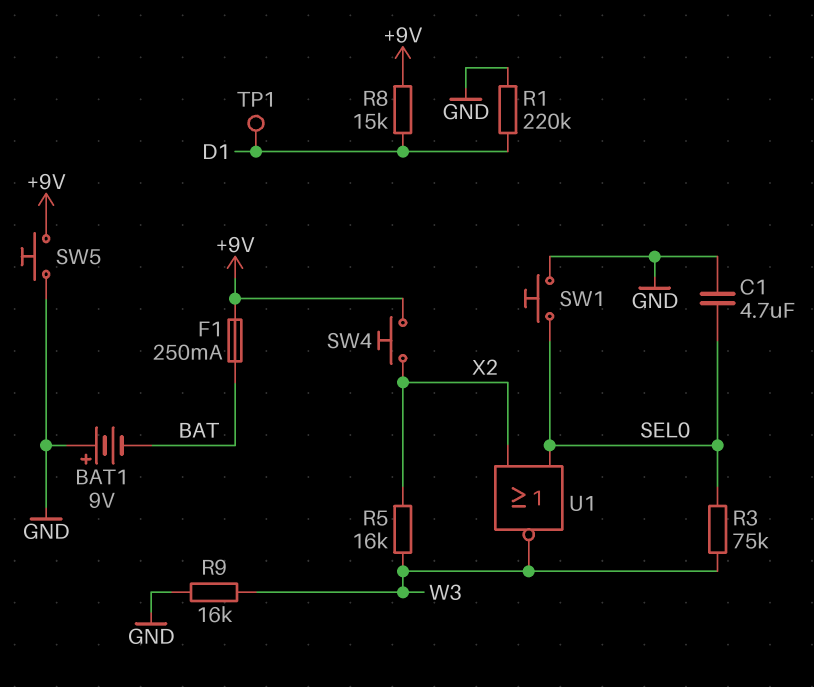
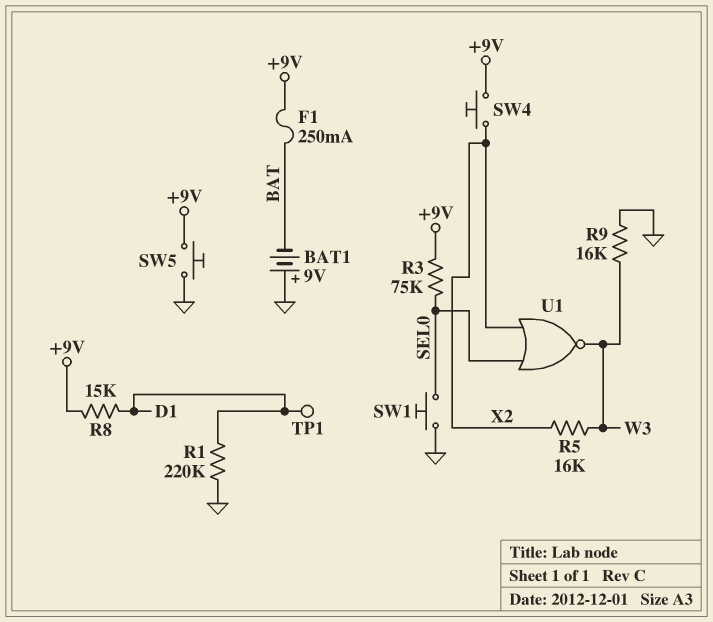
C1: 4.7uF (GND, SEL0) -> none
R3: 75k (SEL0, W3) -> 75k (+9V, SEL0)

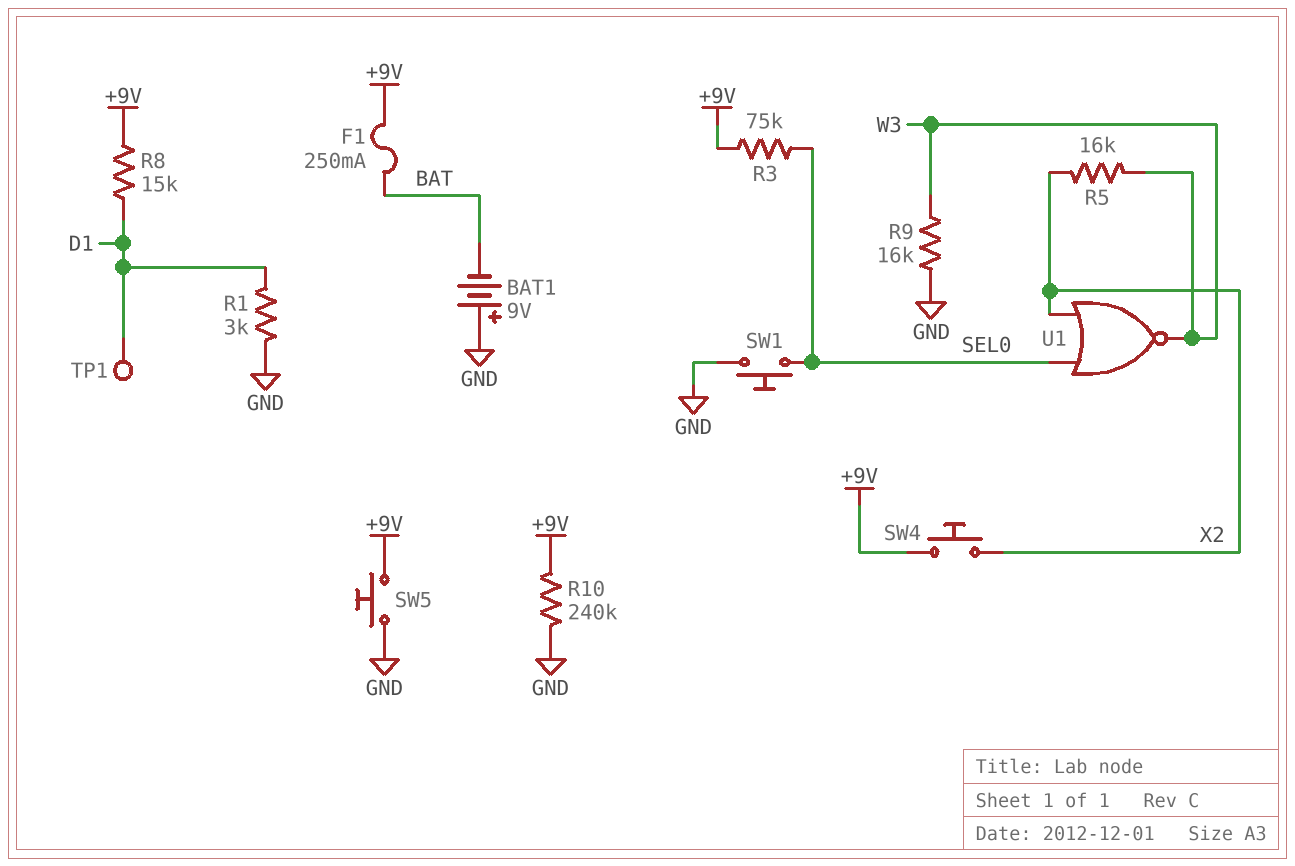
R1: 220k (D1, GND) -> 3k (D1, GND)
R10: none -> 240k (+9V, GND)

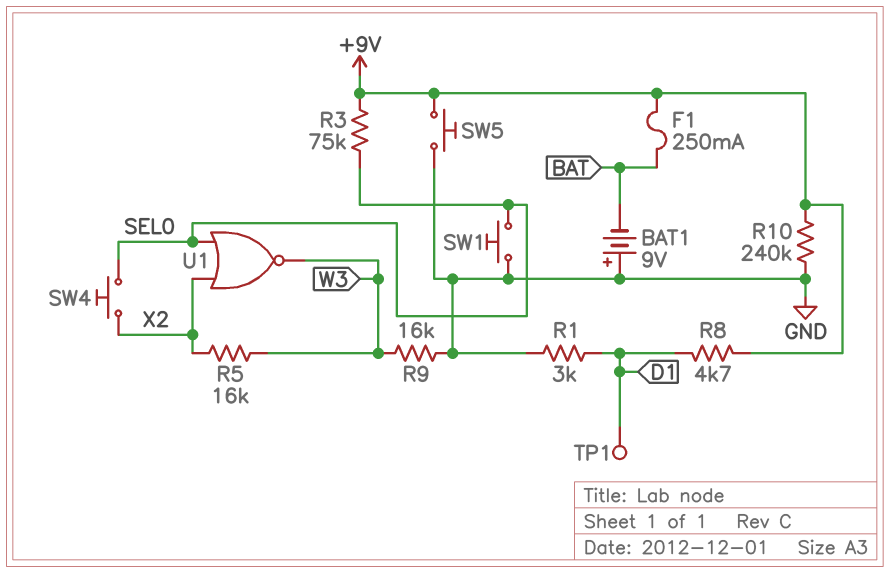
R8: 15k (+9V, D1) -> 4.7k (+9V, D1)
SW4: button (+9V, X2) -> button (SEL0, X2)

